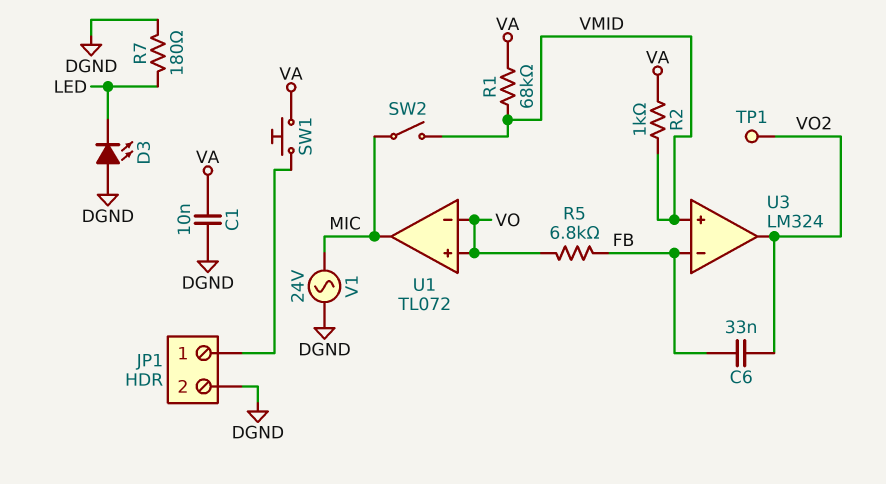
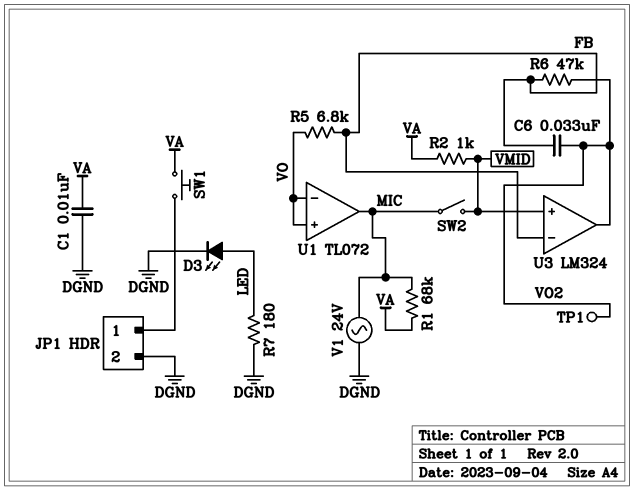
D3: LED (A DGND, K LED) -> LED (A LED, K DGND)
R1: 68k (VA, VMID) -> 68k (MIC, VA)
R6: none -> 47k (FB, VO2)

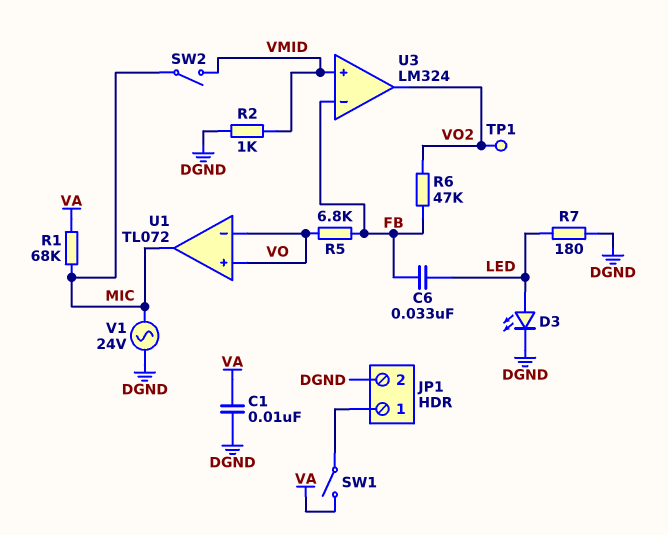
C6: 33nF (FB, VO2) -> 33nF (FB, LED)
R2: 1k (VA, VMID) -> 1k (DGND, VMID)
SW1: button (JP1/1, VA) -> switch (JP1/1, VA)

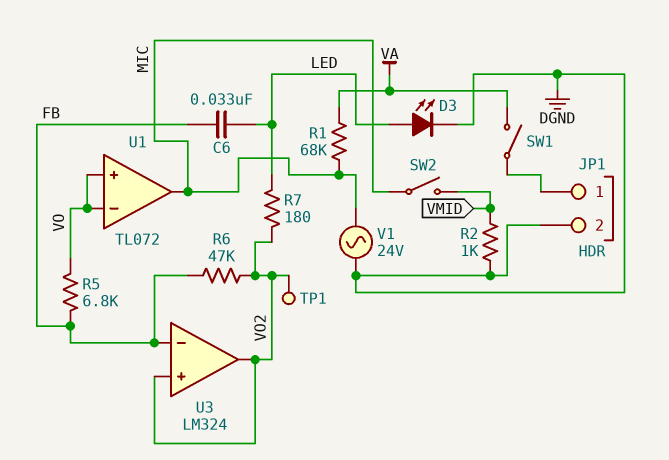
C1: 10nF (DGND, VA) -> none
R7: 180 (DGND, LED) -> 180 (LED, VO2)
U3 pin in+: VMID -> VO2

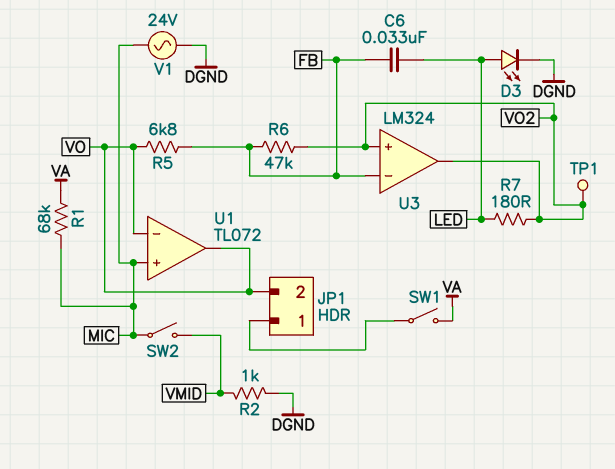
JP1 pin 2: DGND -> VO
U1 pin in+: VO -> MIC
U1 pin out: MIC -> VO

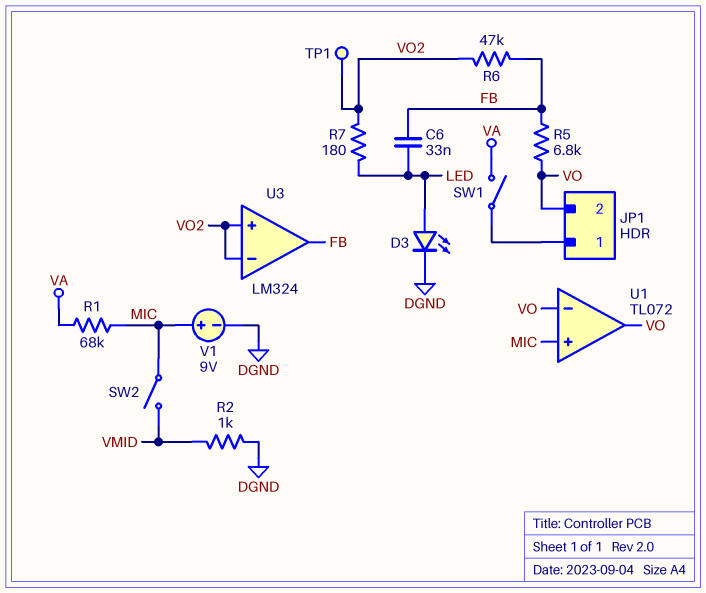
U3 pin in-: FB -> VO2
U3 pin out: VO2 -> FB
V1: AC 24V (DGND, MIC) -> 9V (plus MIC, minus DGND)

